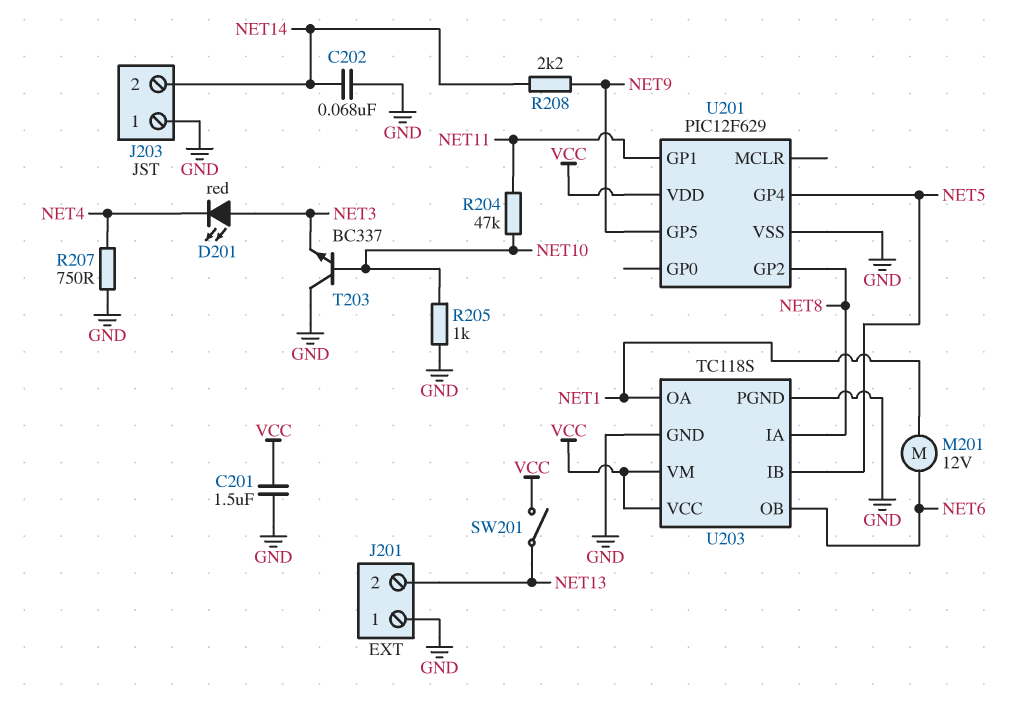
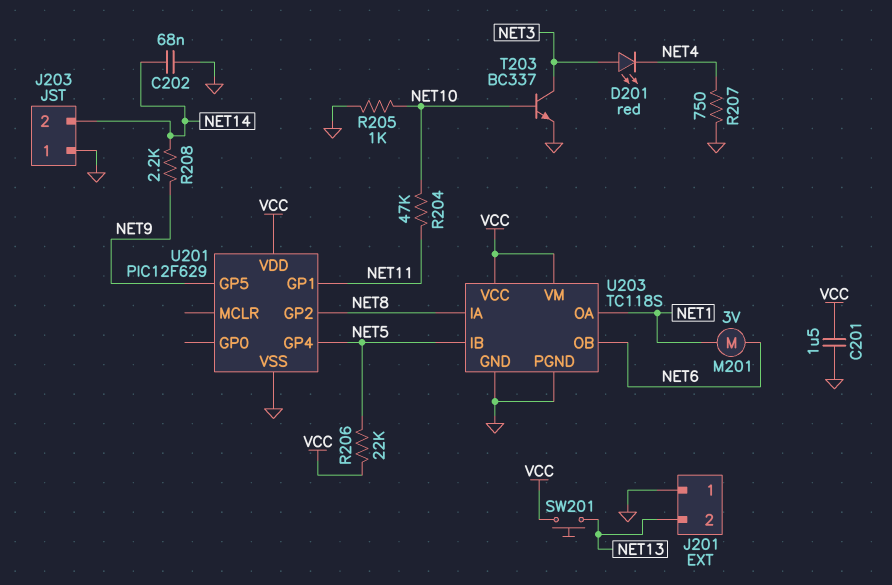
M201: motor 12V (NET1, NET6) -> motor 3V (NET1, NET6)
R206: none -> 22k (NET5, VCC)
SW201: switch (NET13, VCC) -> button (NET13, VCC)
T203: NPN BC337 (B NET10, C GND, E NET3) -> NPN BC337 (B NET10, C NET3, E GND)

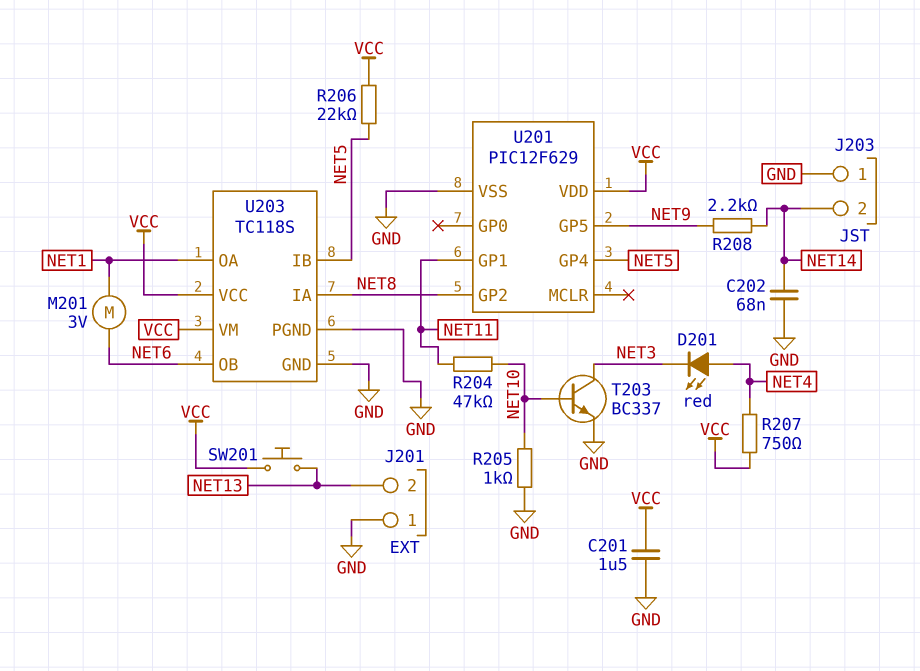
D201: LED red (A NET3, K NET4) -> LED red (A NET4, K NET3)
R207: 750 (GND, NET4) -> 750 (NET4, VCC)

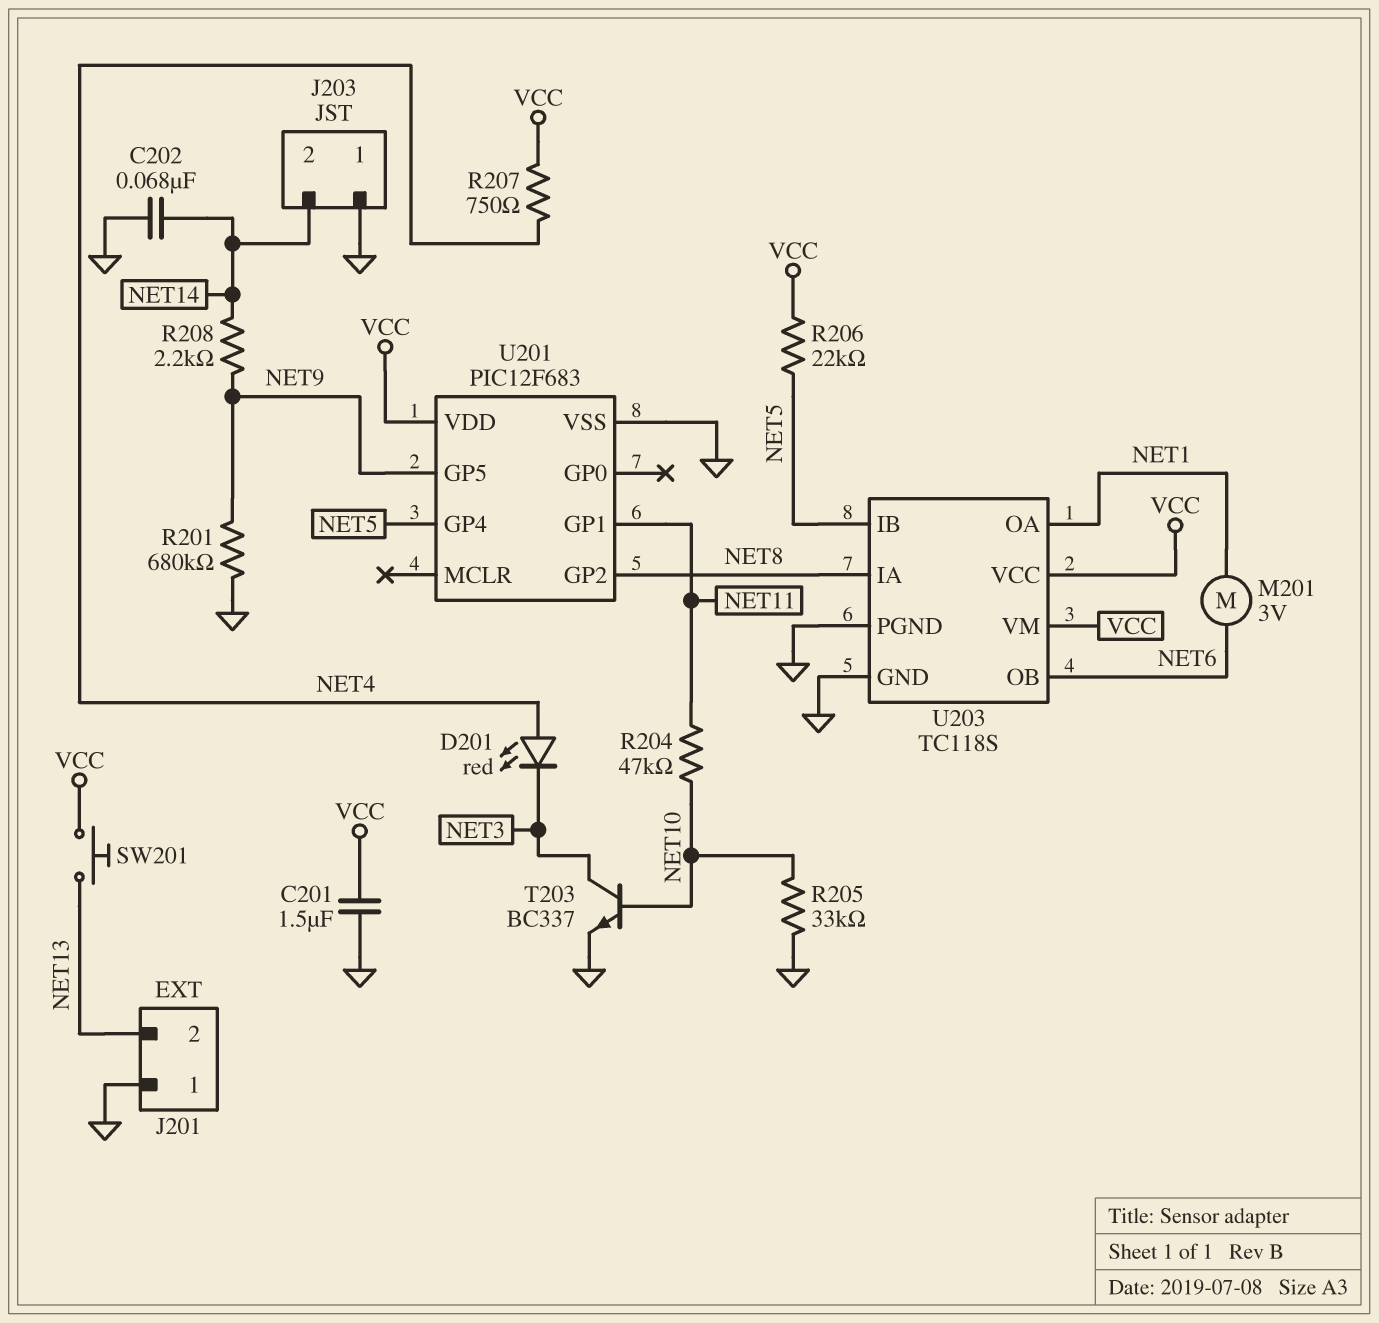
R201: none -> 680k (GND, NET9)
R205: 1k (GND, NET10) -> 33k (GND, NET10)
U201: PIC12F629 -> PIC12F683

